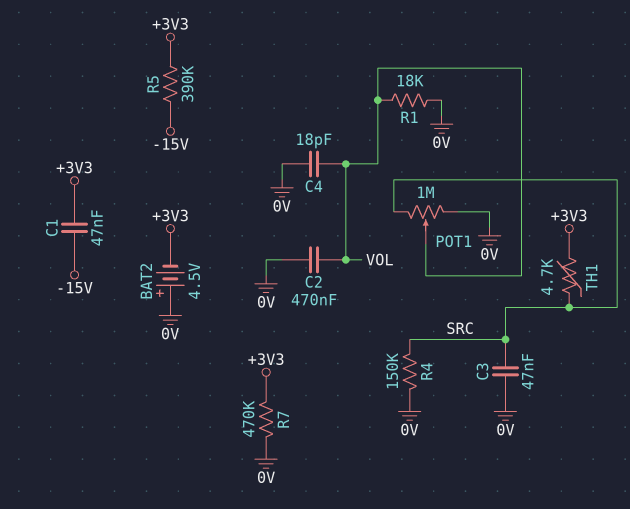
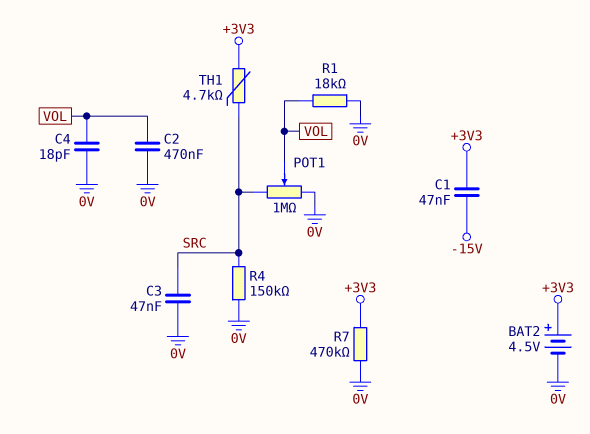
BAT2: 4.5V (plus 0V, minus +3V3) -> 4.5V (plus +3V3, minus 0V)
R5: 390k (+3V3, -15V) -> none

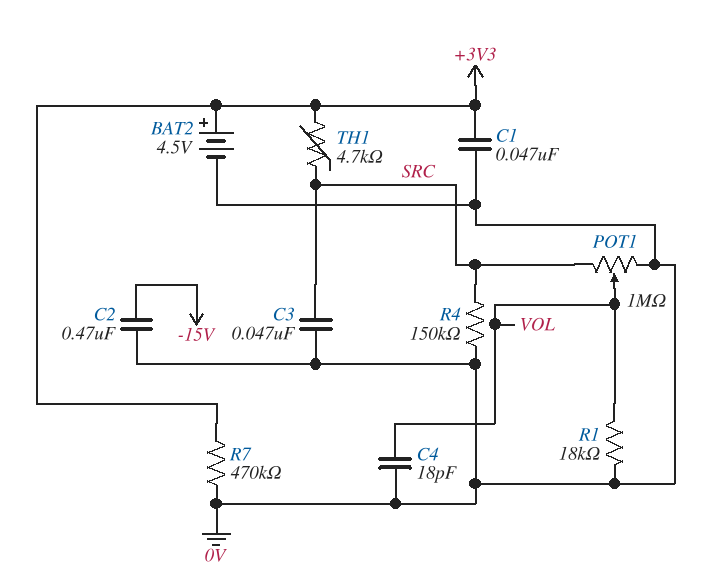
C1: 47nF (+3V3, -15V) -> 47nF (+3V3, 0V)
C2: 470nF (0V, VOL) -> 470nF (-15V, 0V)

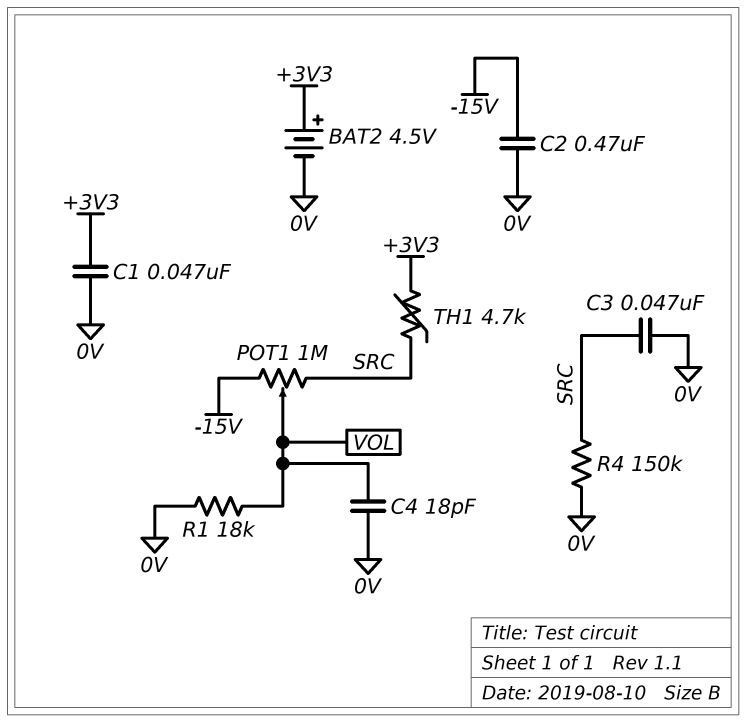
POT1: 1M (0V, SRC, wiper VOL) -> 1M (-15V, SRC, wiper VOL)
R7: 470k (+3V3, 0V) -> none

